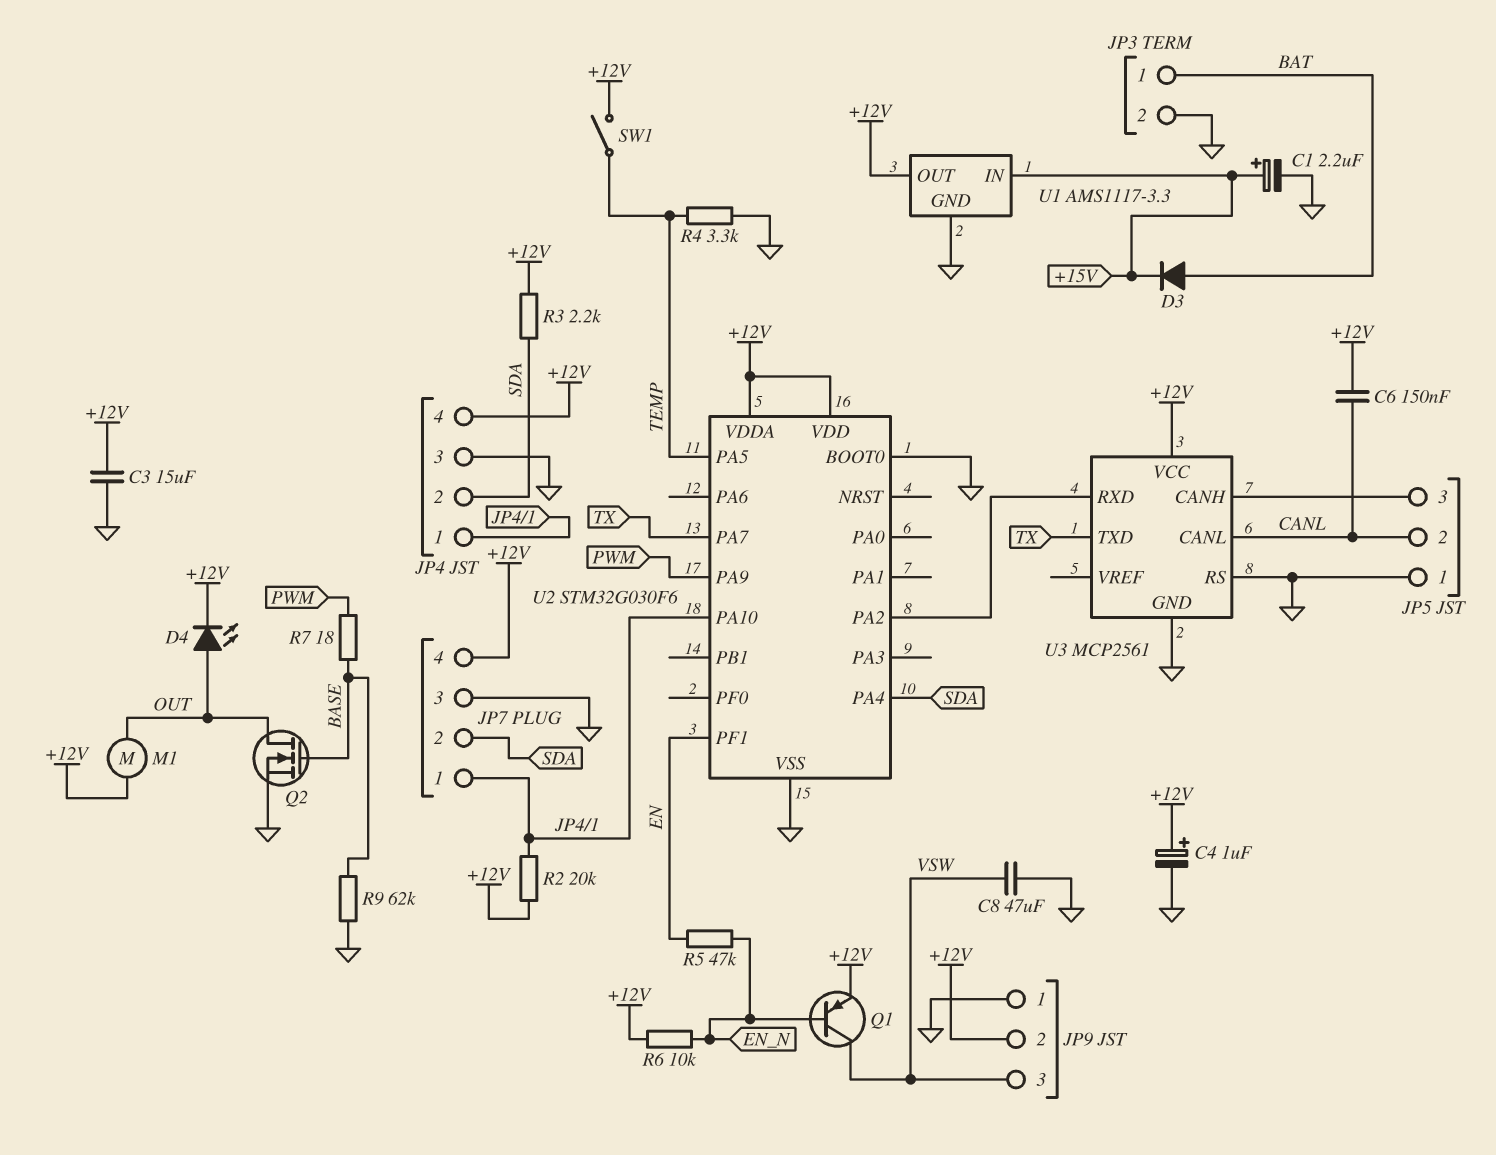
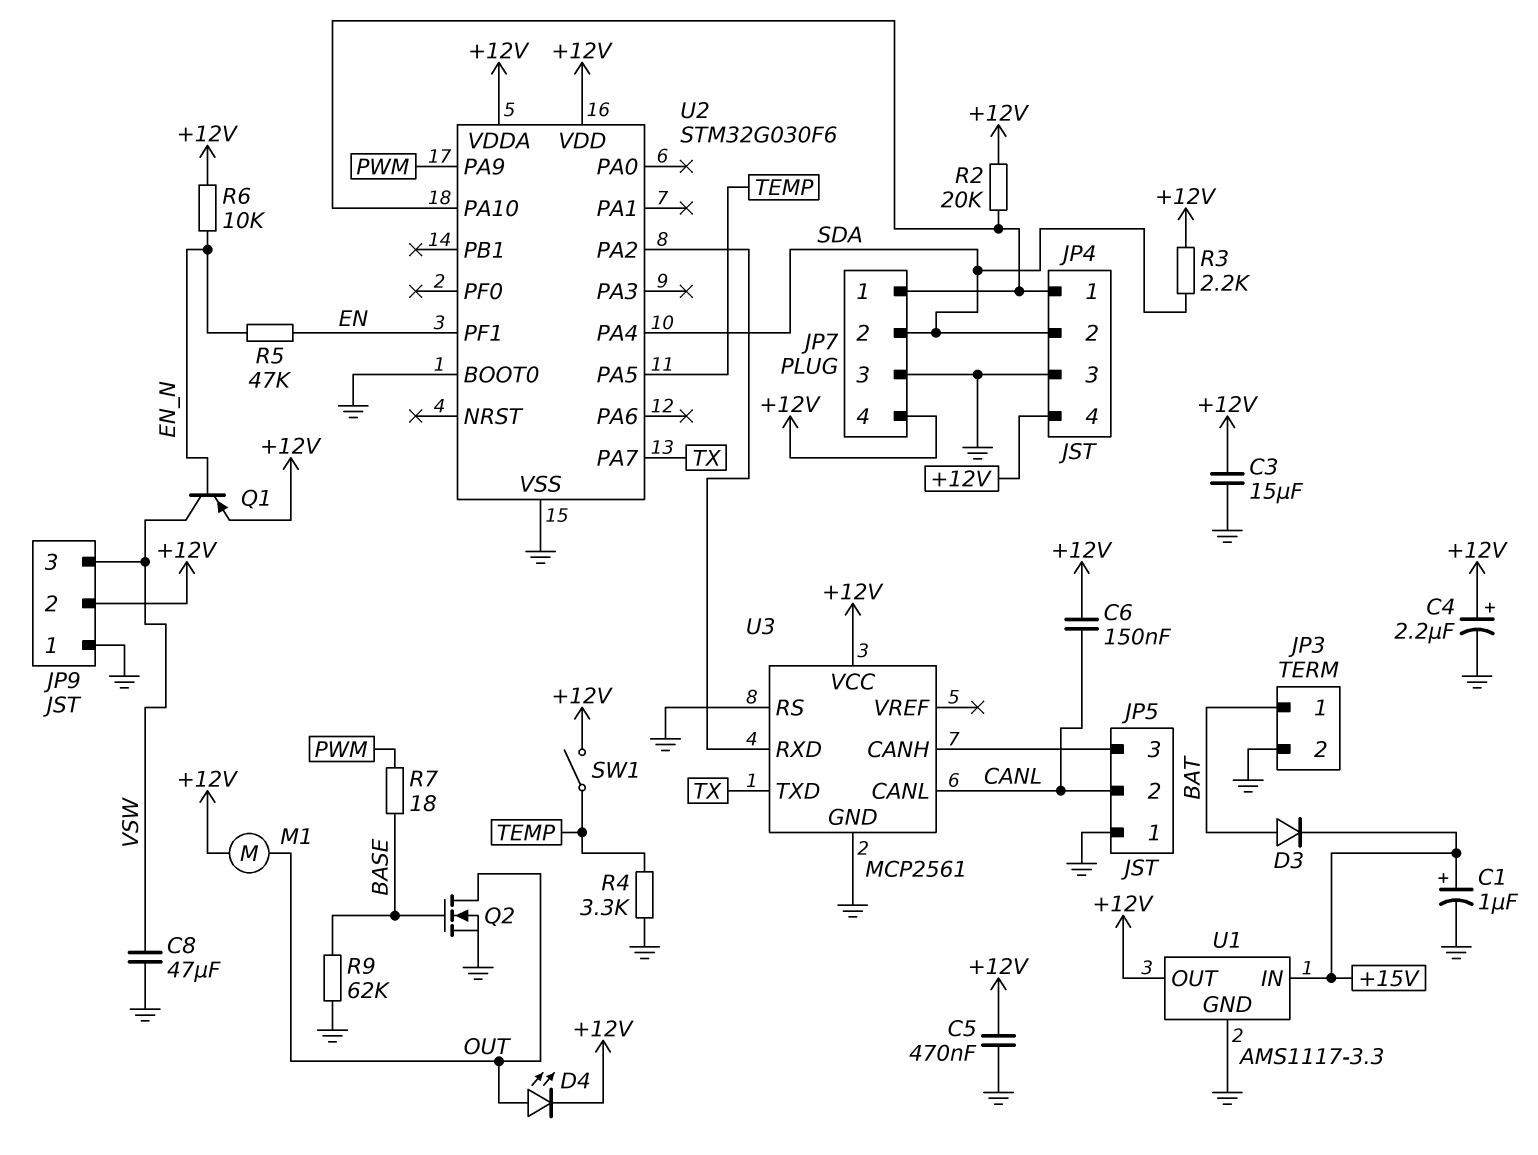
C1: 2.2uF (plus +15V, minus GND) -> 1uF (plus +15V, minus GND)
C4: 1uF (plus +12V, minus GND) -> 2.2uF (plus +12V, minus GND)
C5: none -> 470nF (+12V, GND)

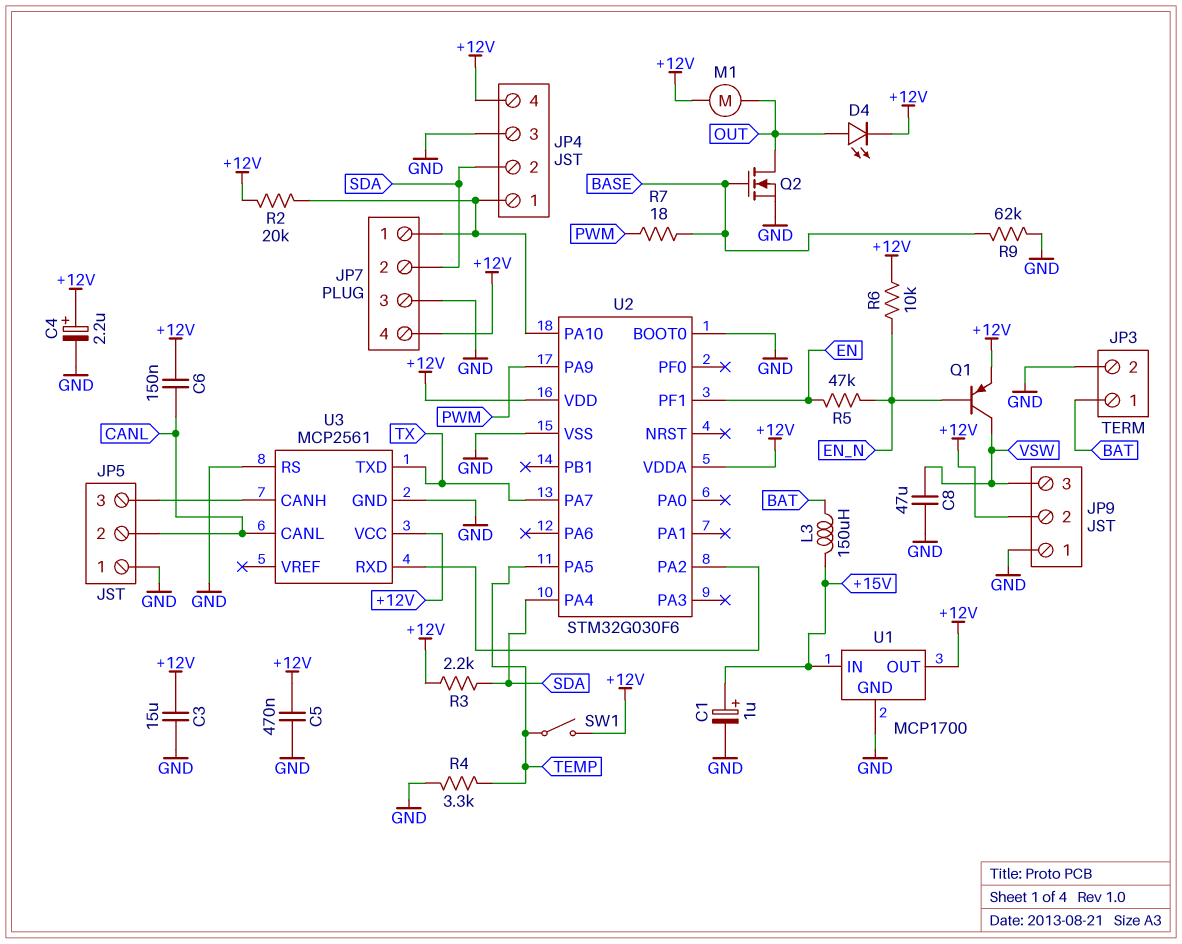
D3: diode (A BAT, K +15V) -> none
L3: none -> 150uH (+15V, BAT)
U1: AMS1117-3.3 -> MCP1700

